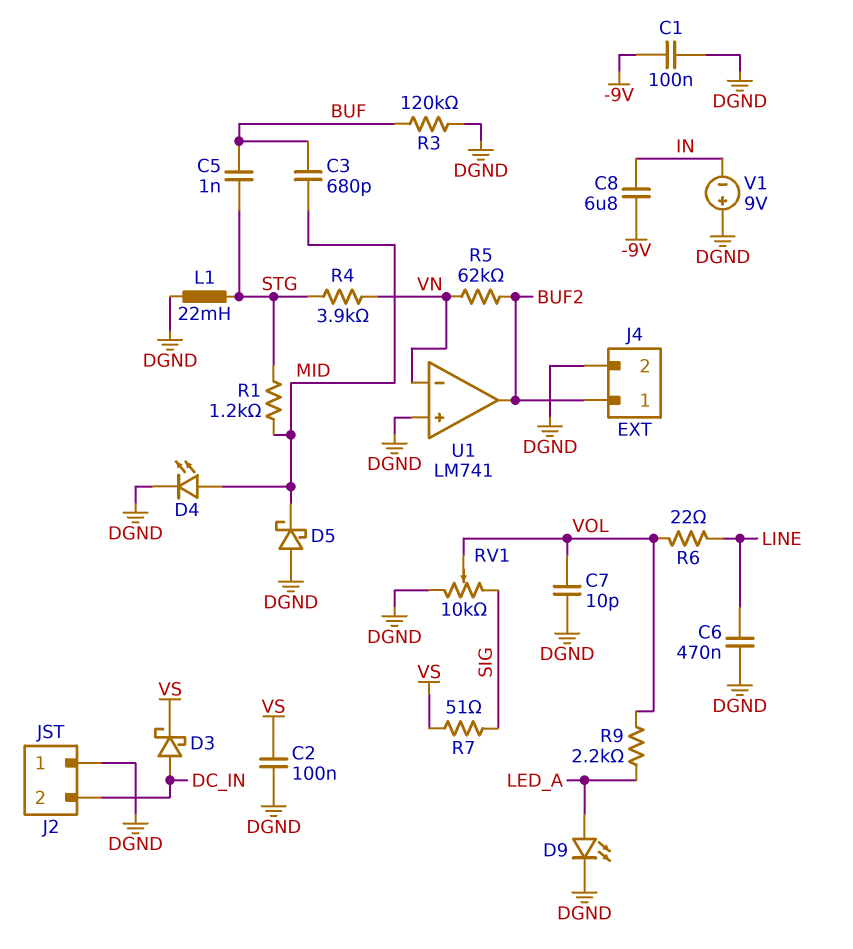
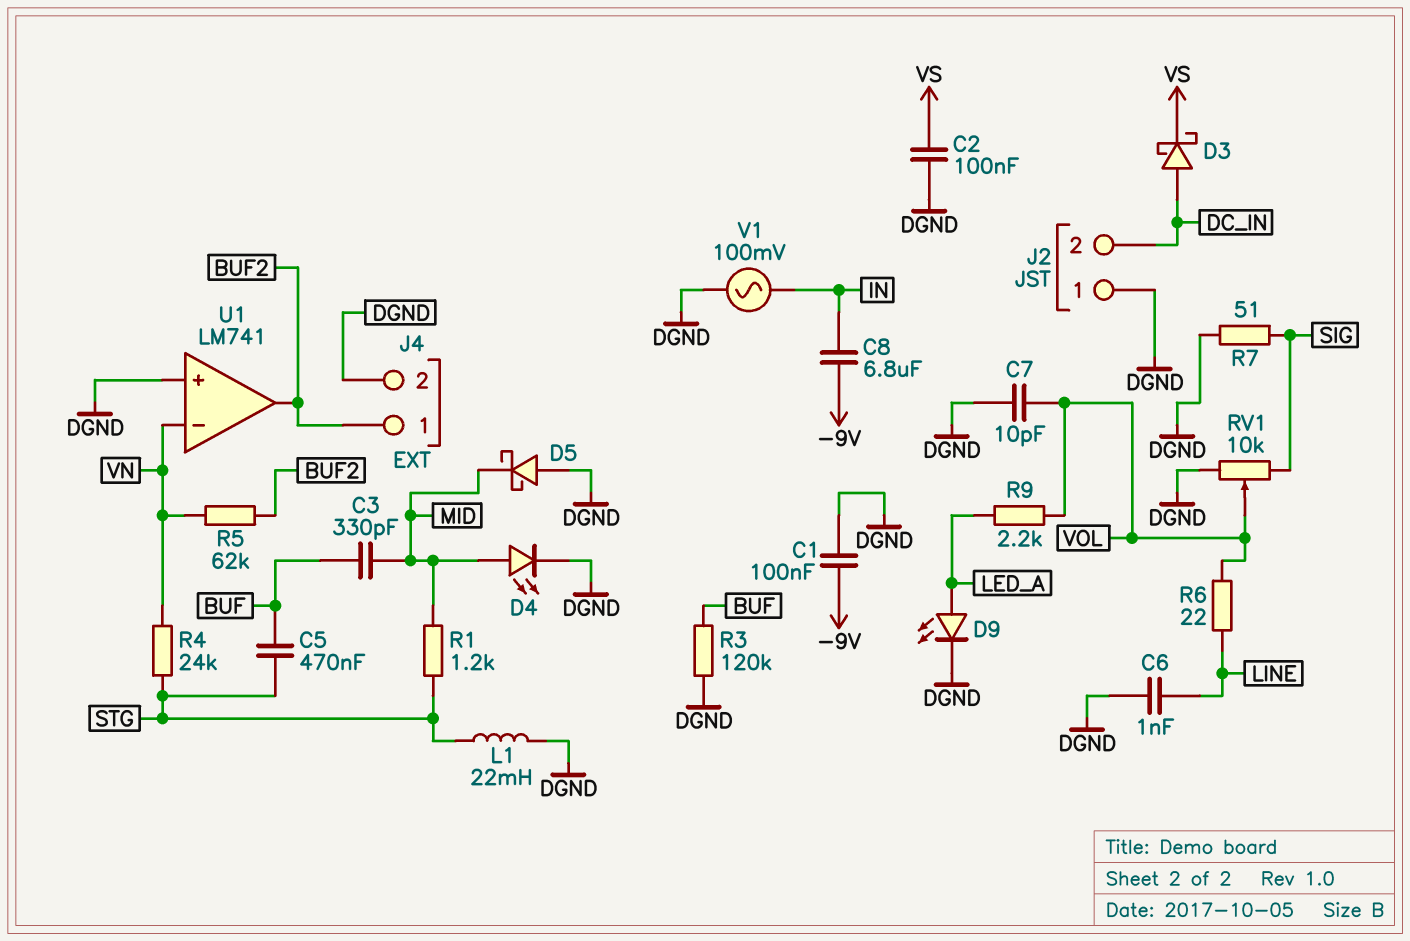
C3: 680pF (BUF, MID) -> 330pF (BUF, MID)
C5: 1nF (BUF, STG) -> 470nF (BUF, STG)
C6: 470nF (DGND, LINE) -> 1nF (DGND, LINE)
R4: 3.9k (STG, VN) -> 24k (STG, VN)
R7: 51 (SIG, VS) -> 51 (DGND, SIG)
V1: 9V (plus DGND, minus IN) -> AC 100mV (DGND, IN)

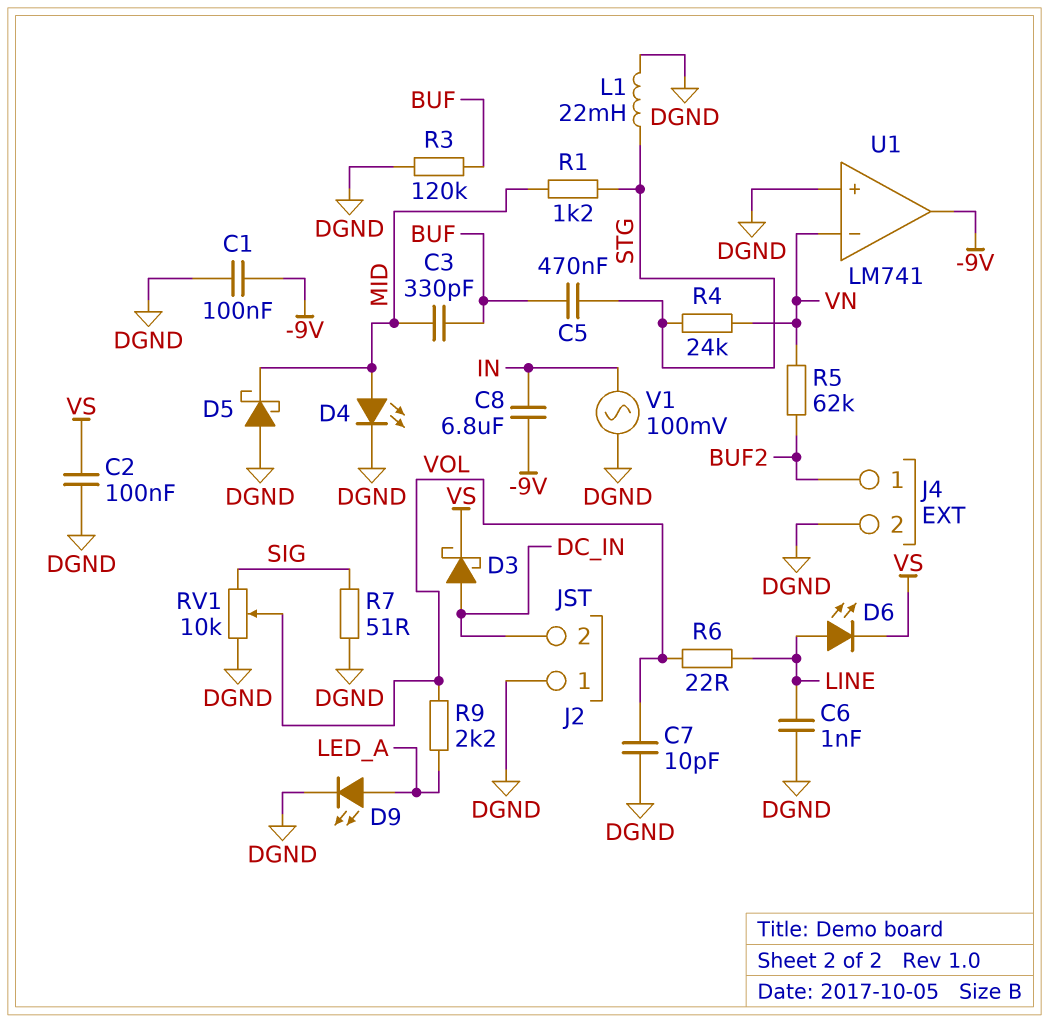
D6: none -> LED (A LINE, K VS)
U1 pin out: BUF2 -> -9V

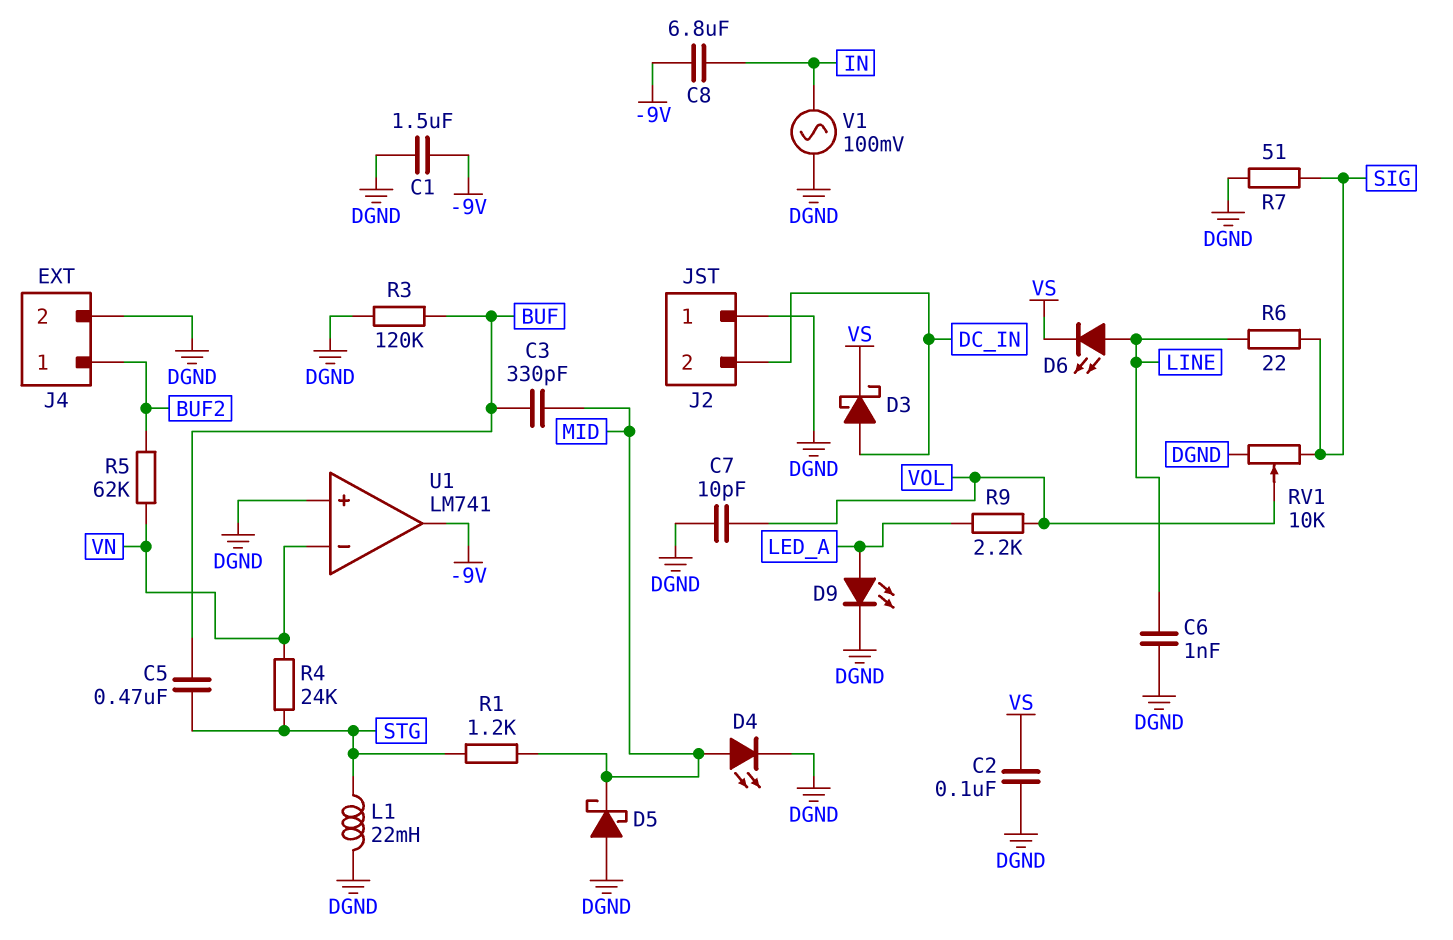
C1: 100nF (-9V, DGND) -> 1.5uF (-9V, DGND)
R6: 22 (LINE, VOL) -> 22 (LINE, SIG)

